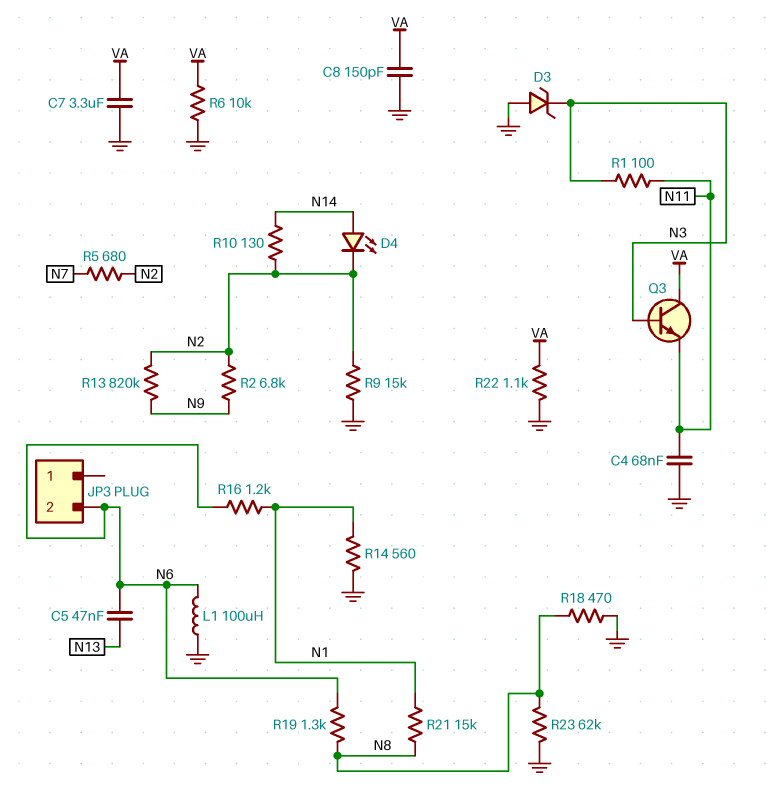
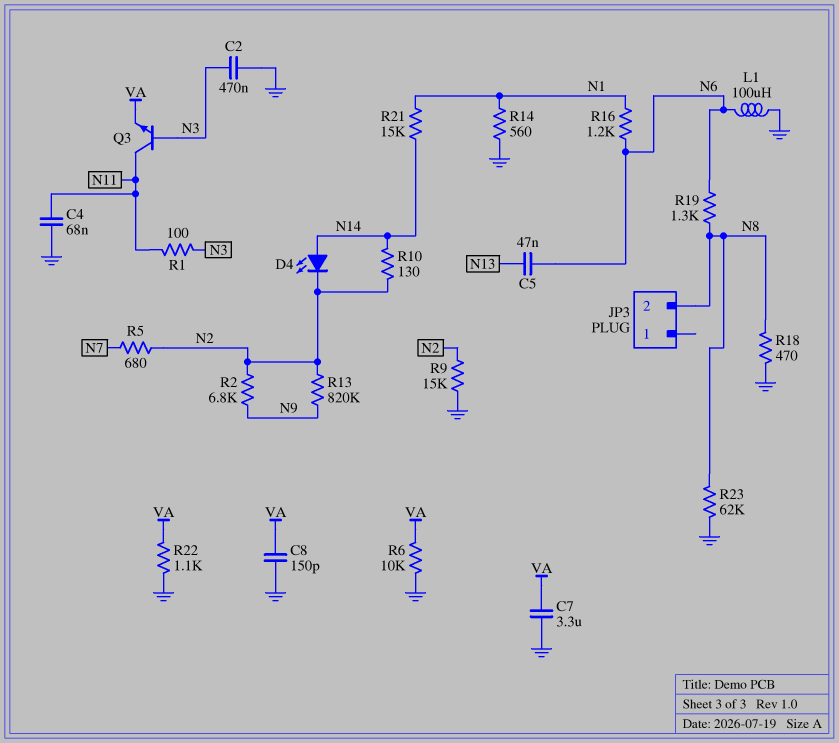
C2: none -> 470nF (GND, N3)
D3: zener (A GND, K N3) -> none
JP3 pin 2: N6 -> N8
Q3: NPN (B N3, C VA, E N11) -> NPN (B N3, C N11, E VA)
R21: 15k (N1, N8) -> 15k (N1, N14)

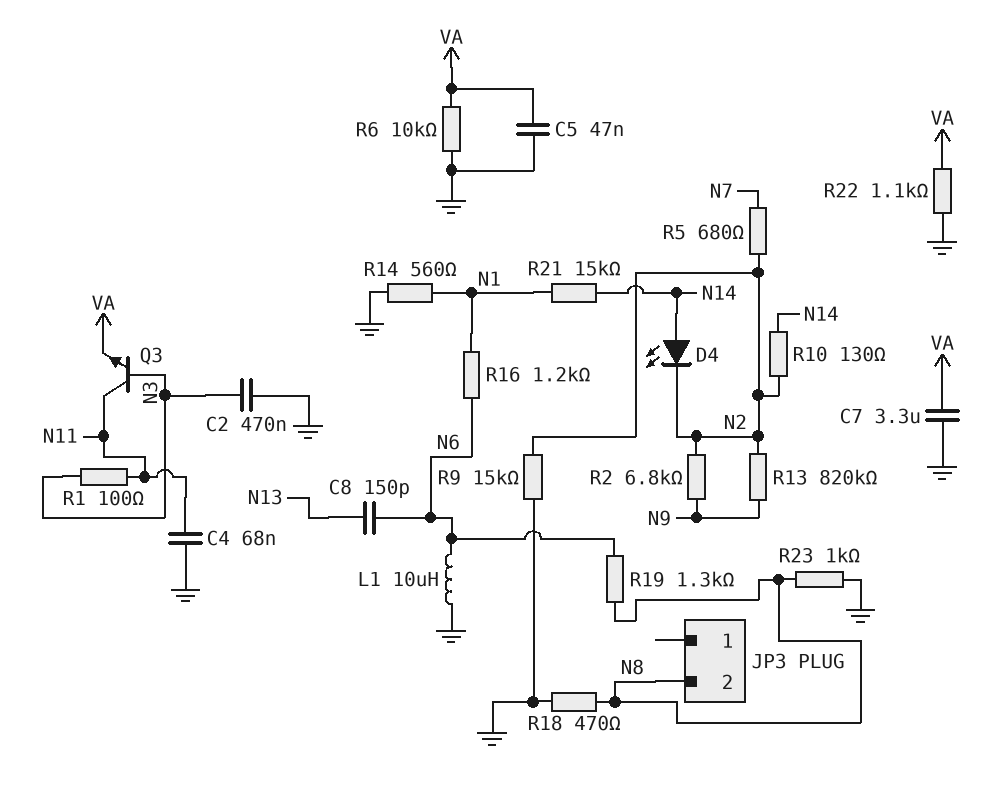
C5: 47nF (N6, N13) -> 47nF (GND, VA)
C8: 150pF (GND, VA) -> 150pF (N6, N13)
L1: 100uH (GND, N6) -> 10uH (GND, N6)
R23: 62k (GND, N8) -> 1k (GND, N8)

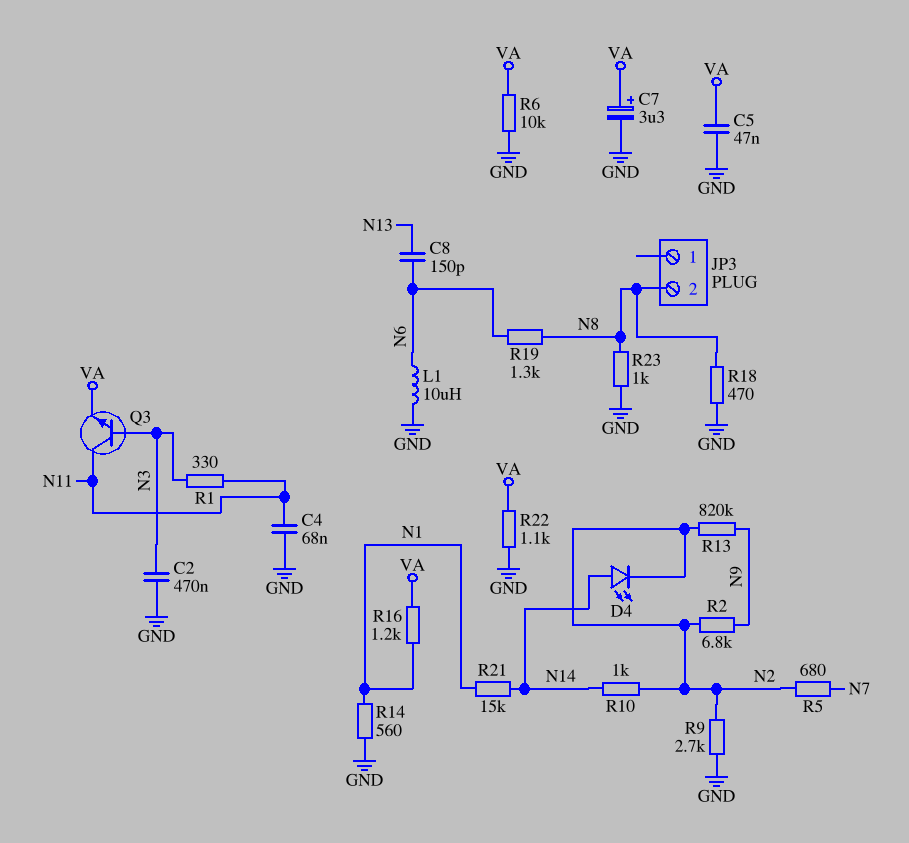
C7: 3.3uF (GND, VA) -> 3.3uF (plus VA, minus GND)
R1: 100 (N3, N11) -> 330 (N3, N11)
R9: 15k (GND, N2) -> 2.7k (GND, N2)
R10: 130 (N2, N14) -> 1k (N2, N14)
R16: 1.2k (N1, N6) -> 1.2k (N1, VA)

